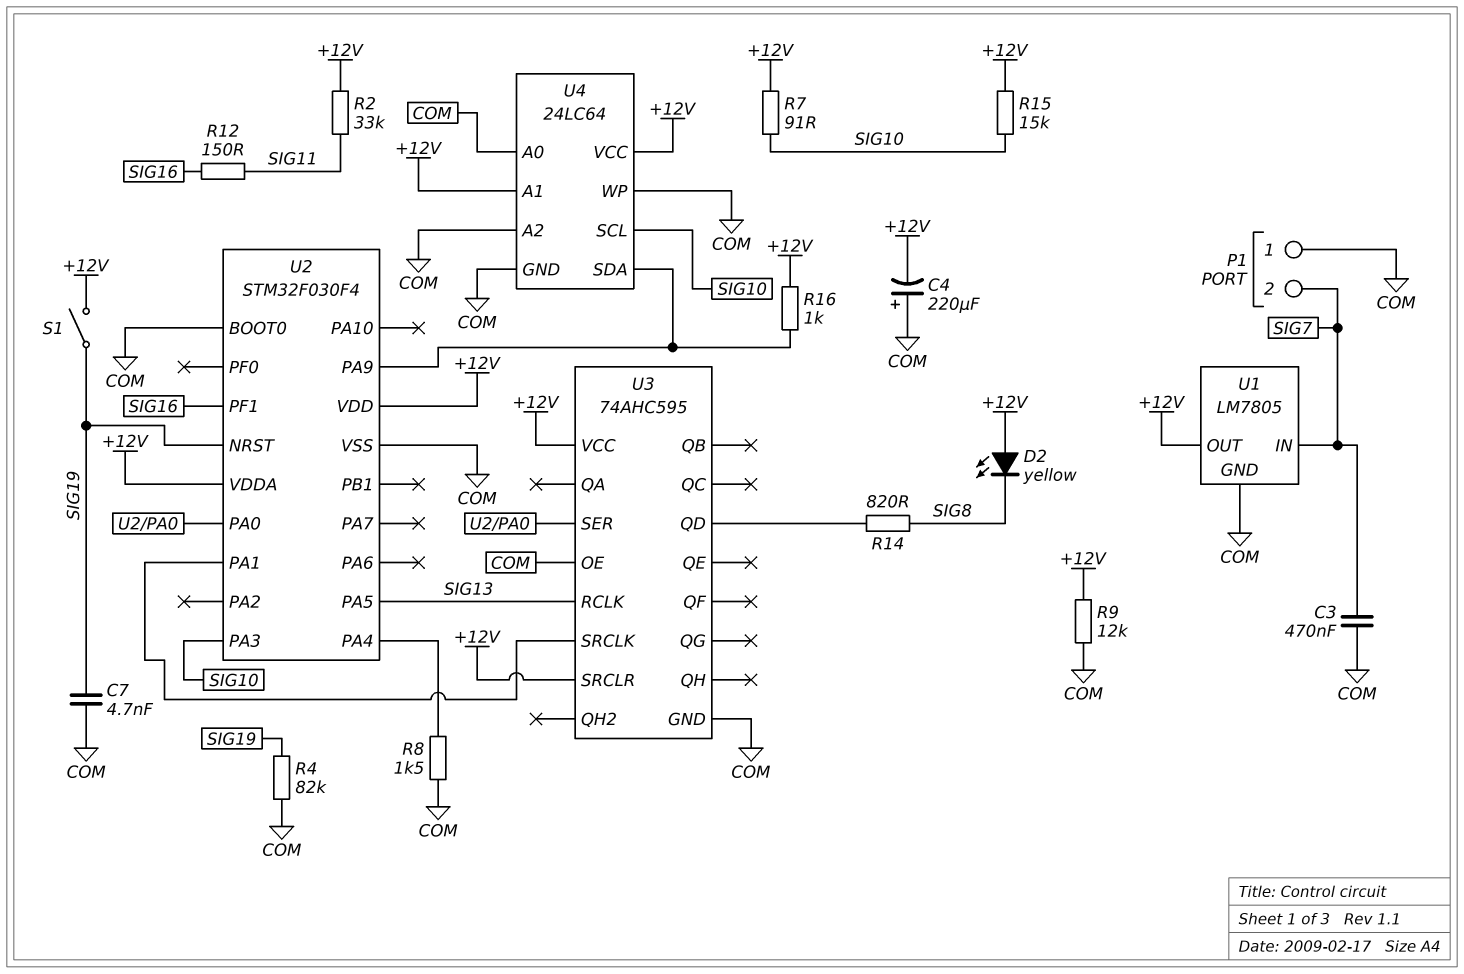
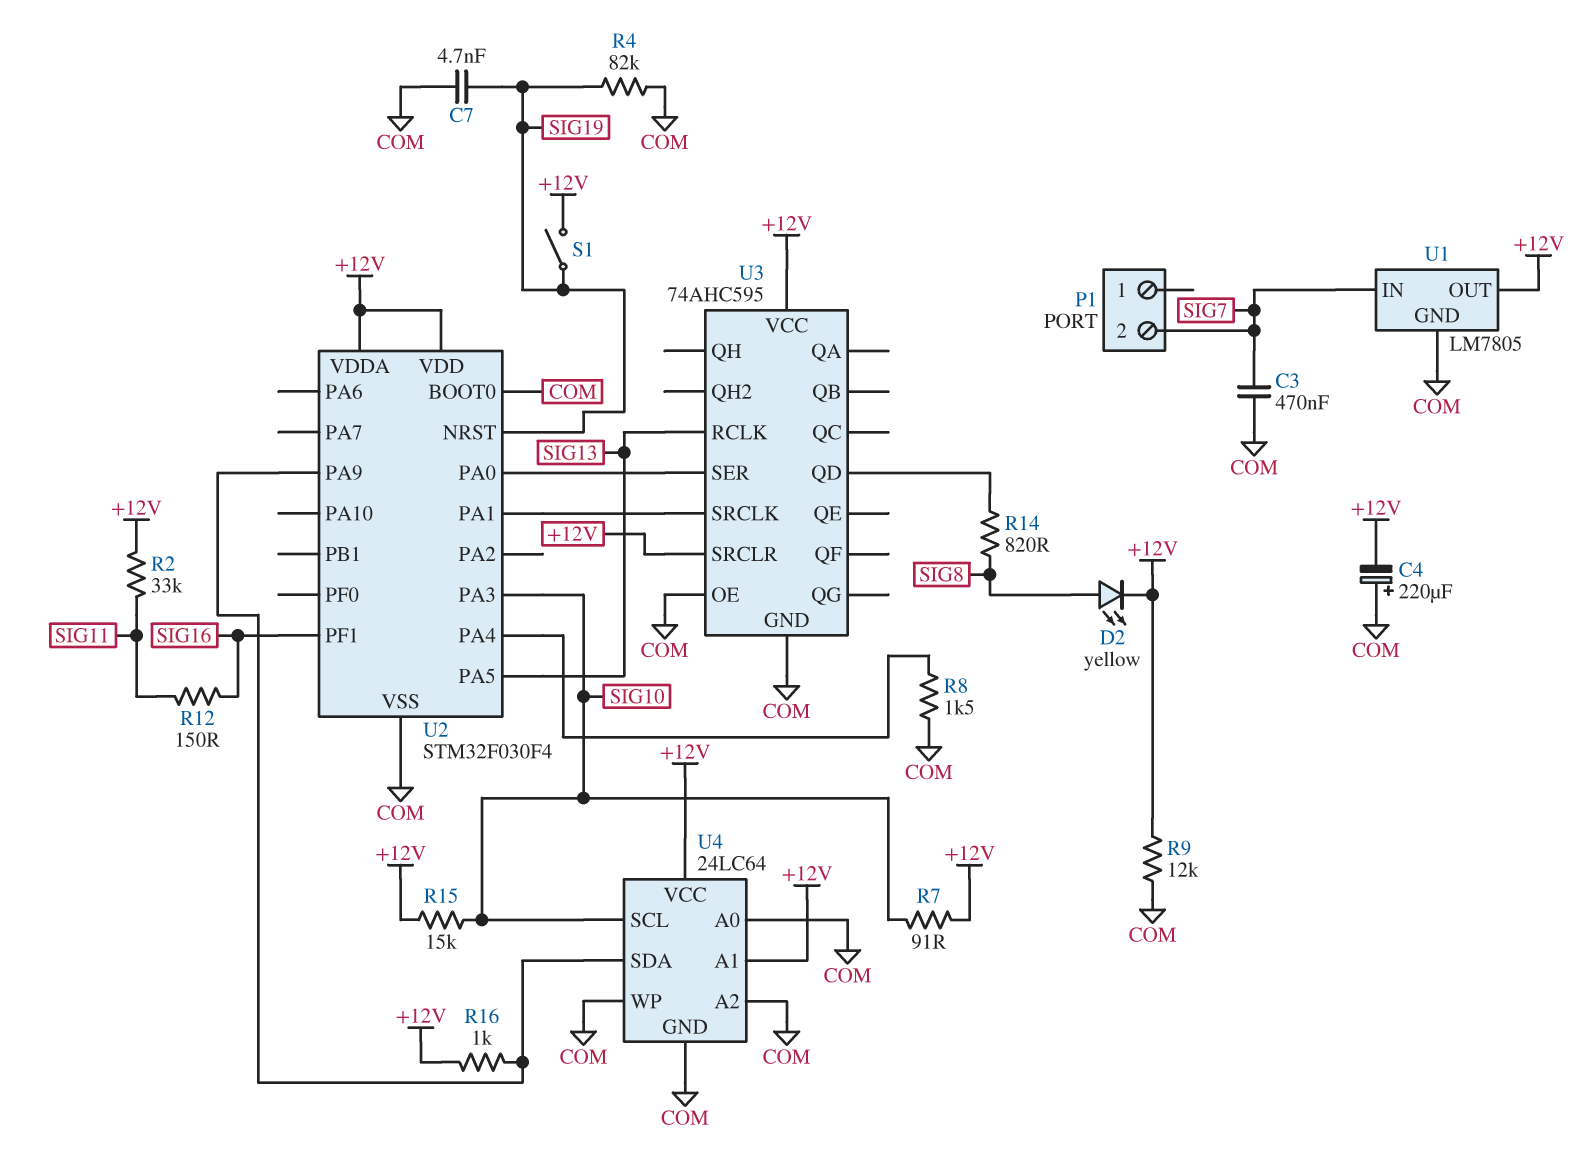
D2: LED yellow (A +12V, K SIG8) -> LED yellow (A SIG8, K +12V)
P1 pin 1: COM -> none

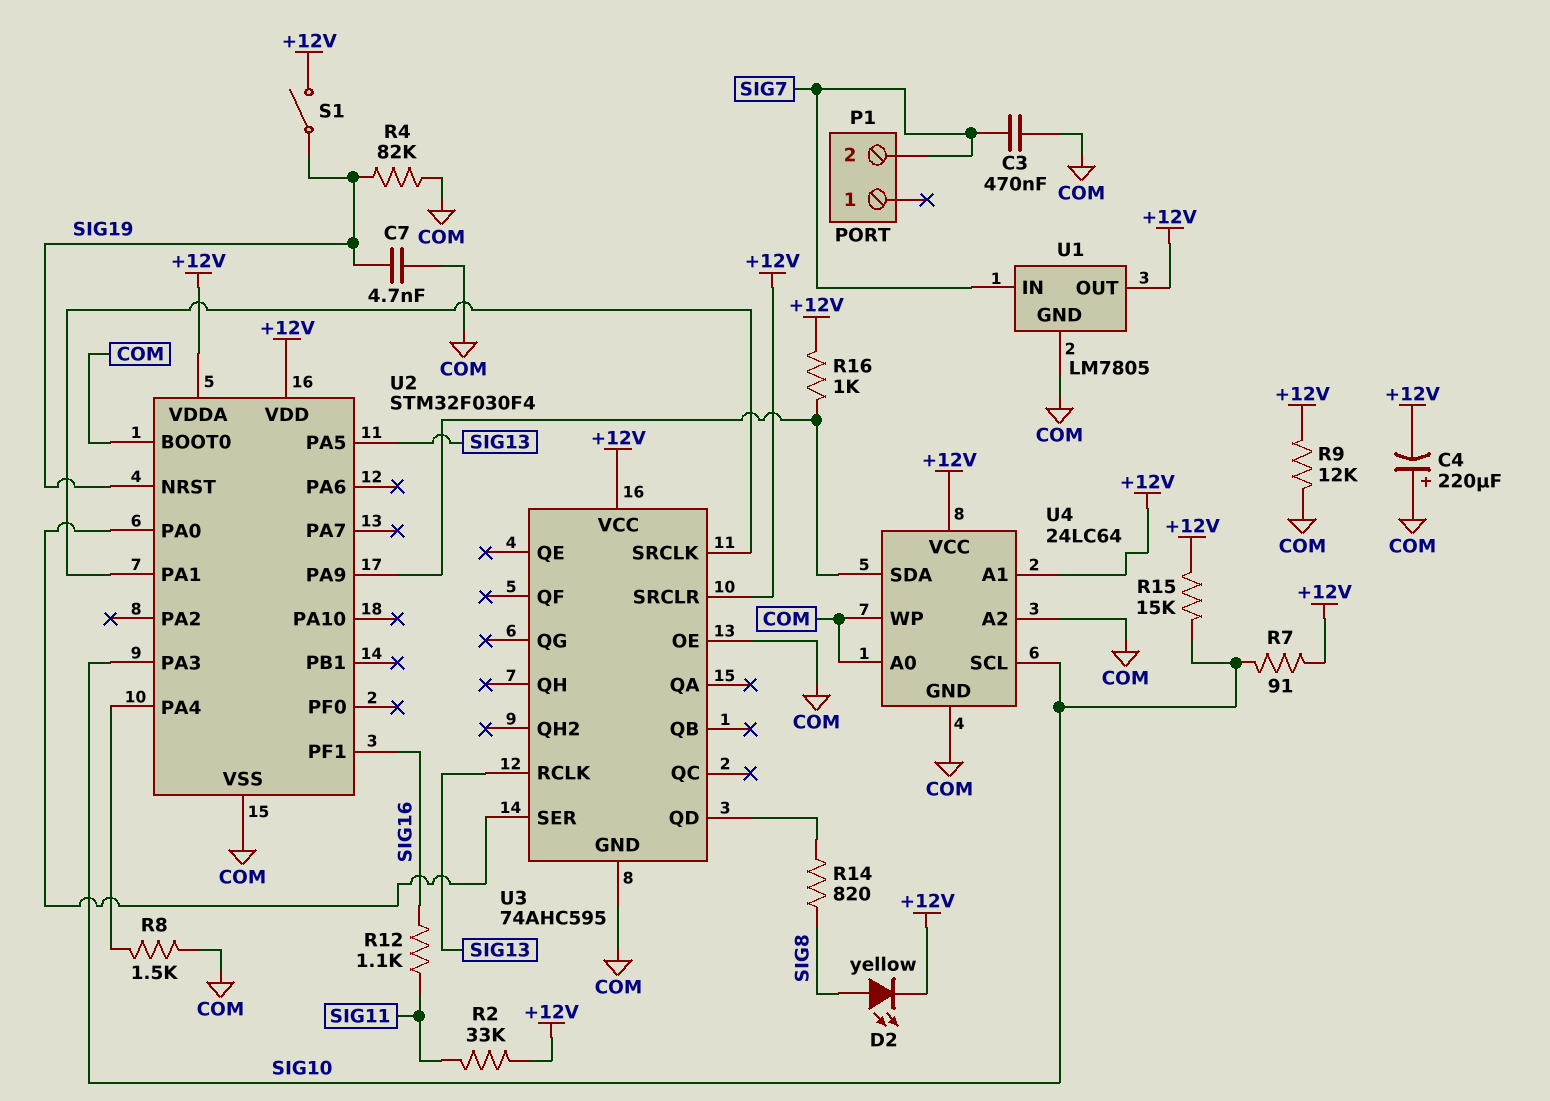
R12: 150 (SIG11, SIG16) -> 1.1k (SIG11, SIG16)

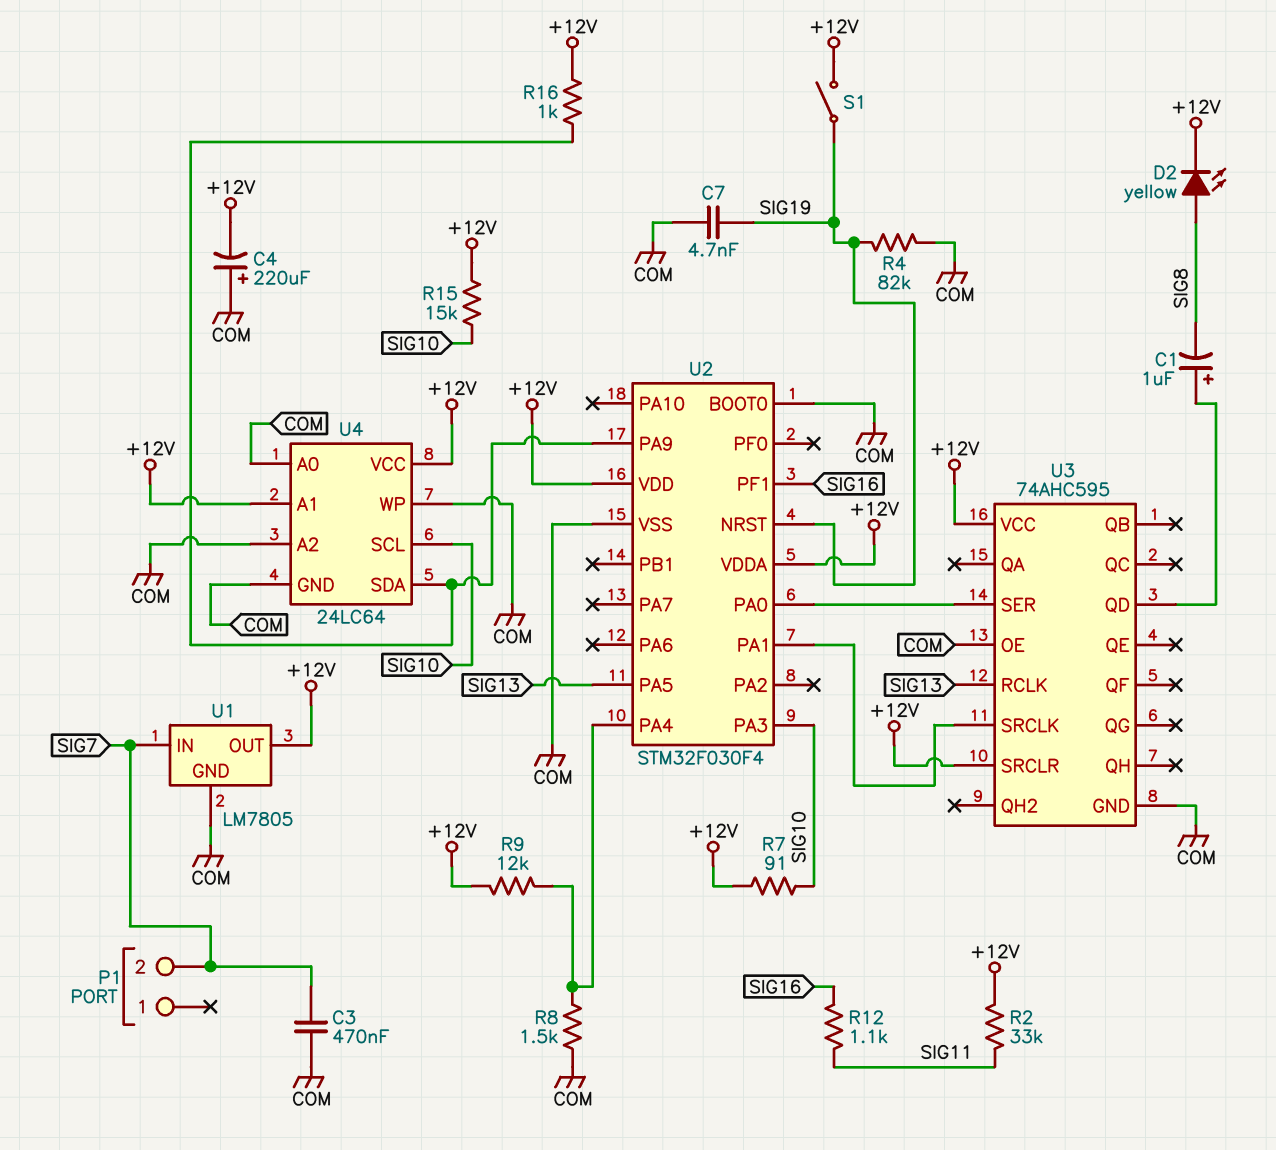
C1: none -> 1uF (plus U3/QD, minus SIG8)
R9: 12k (+12V, COM) -> 12k (+12V, U2/PA4)
R14: 820 (SIG8, U3/QD) -> none

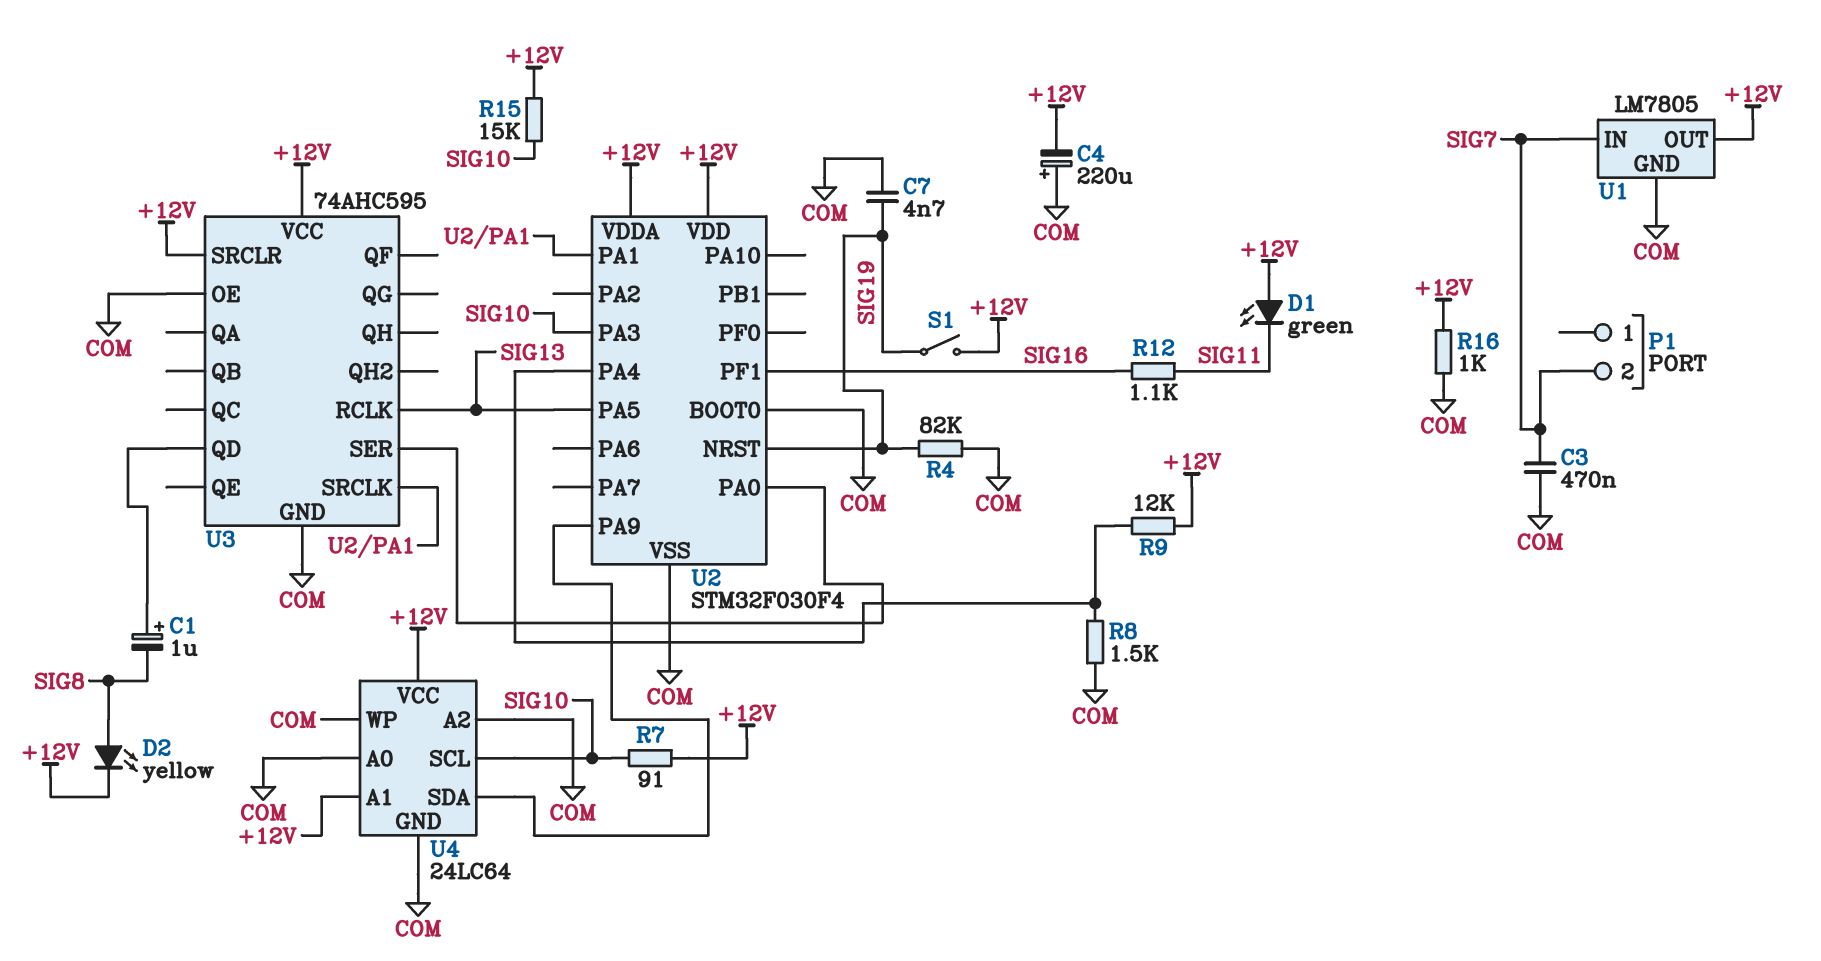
D1: none -> LED green (A +12V, K SIG11)
R2: 33k (+12V, SIG11) -> none
R16: 1k (+12V, U2/PA9) -> 1k (+12V, COM)

